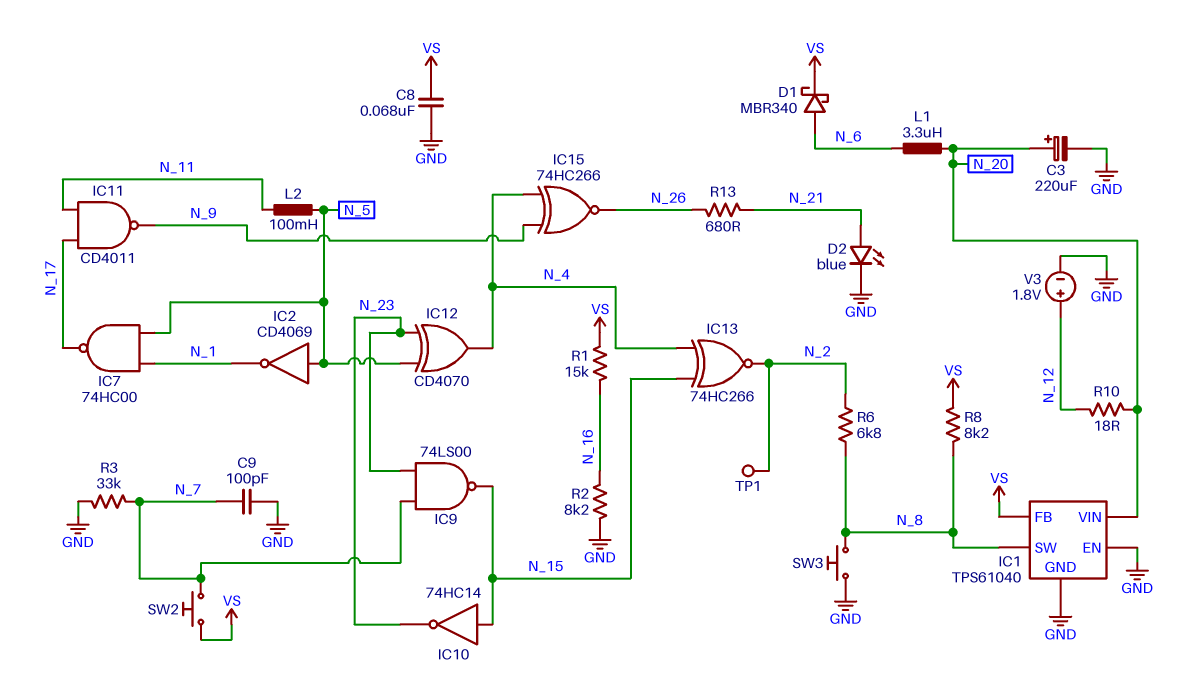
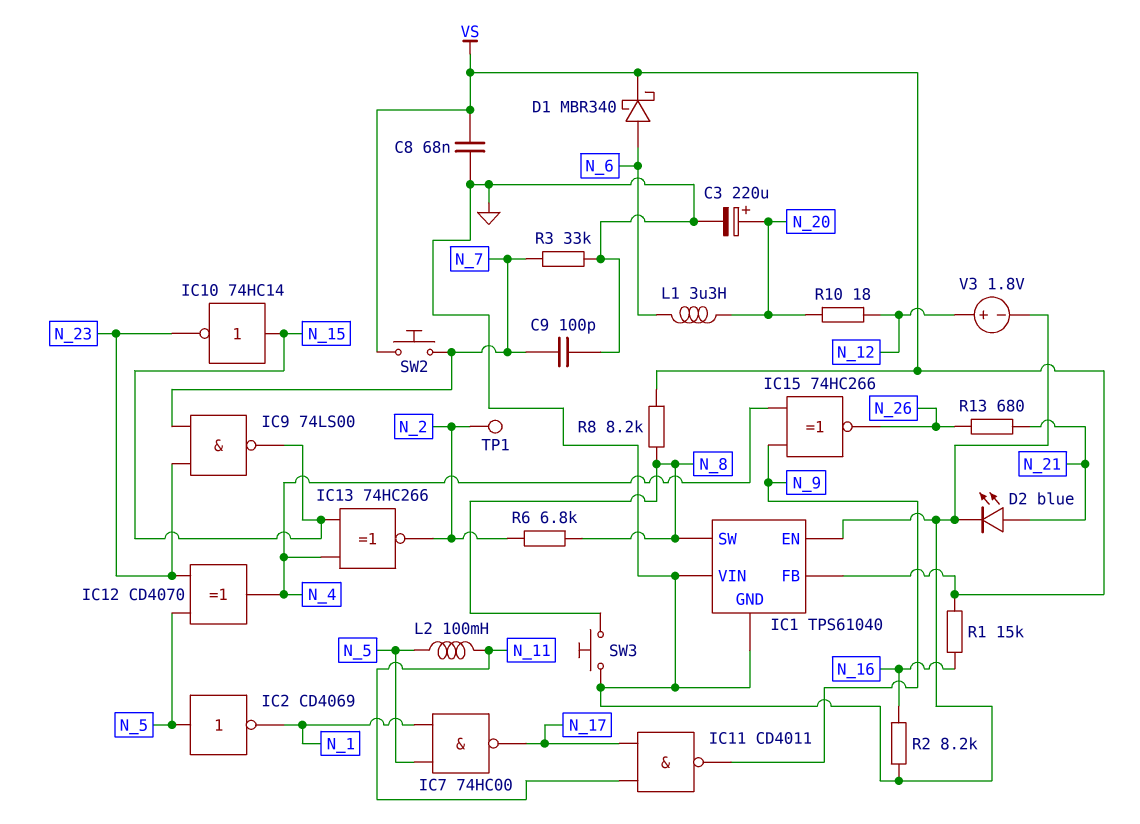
IC1 pin VIN: N_20 -> GND

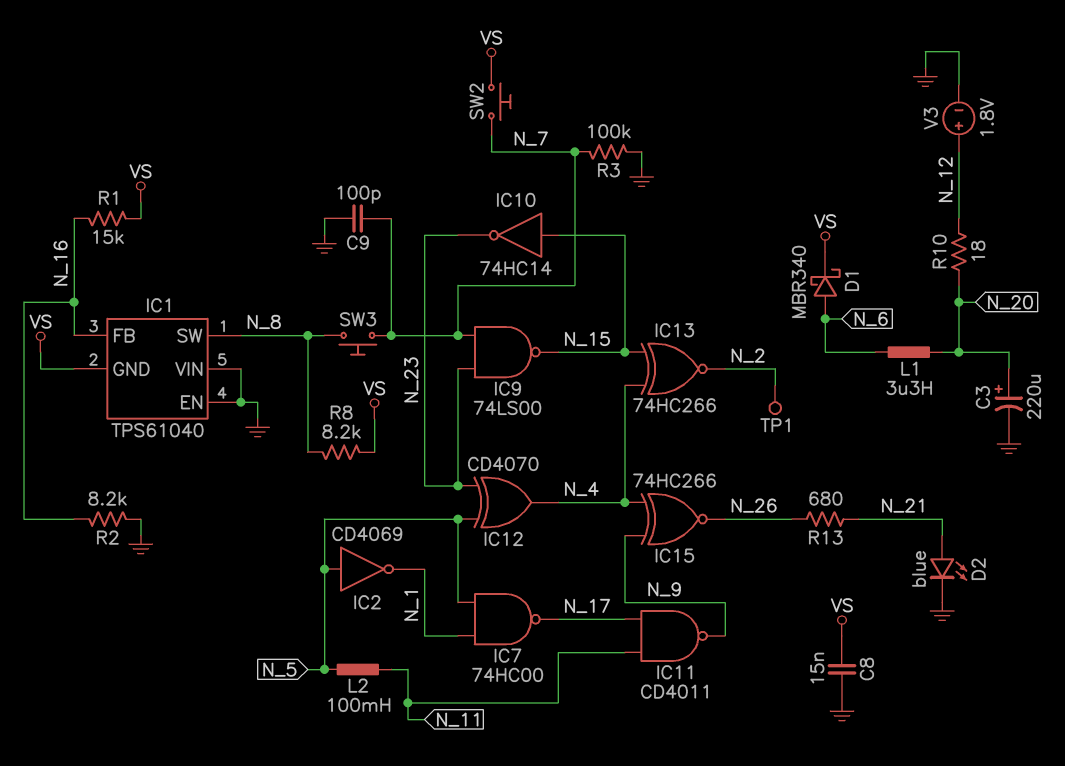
C8: 68nF (GND, VS) -> 15nF (GND, VS)
IC1 pin FB: VS -> N_16
IC1 pin GND: GND -> VS
R3: 33k (GND, N_7) -> 100k (GND, N_7)
R6: 6.8k (N_2, N_8) -> none
SW3: button (GND, N_8) -> button (N_7, N_8)

